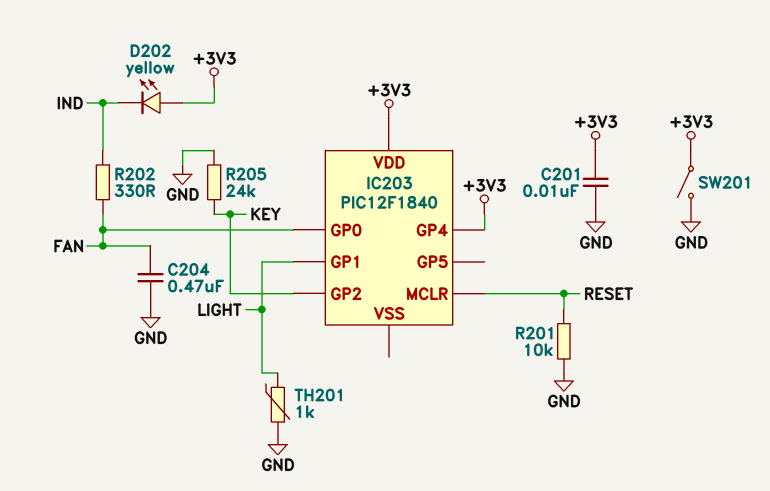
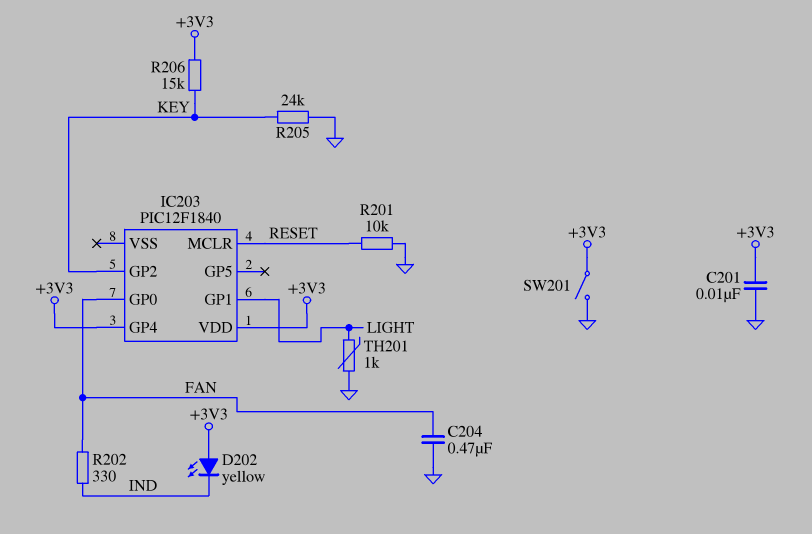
R206: none -> 15k (+3V3, KEY)

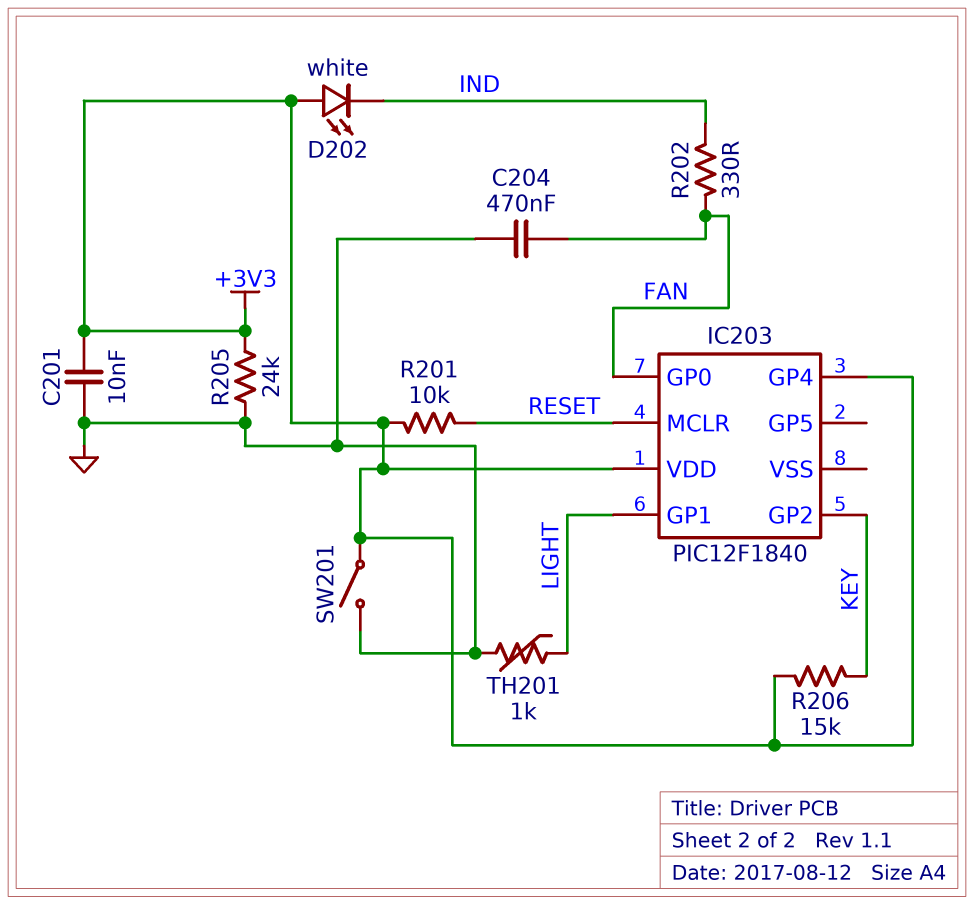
D202: LED yellow (A +3V3, K IND) -> LED white (A +3V3, K IND)
R201: 10k (GND, RESET) -> 10k (+3V3, RESET)
R205: 24k (GND, KEY) -> 24k (+3V3, GND)

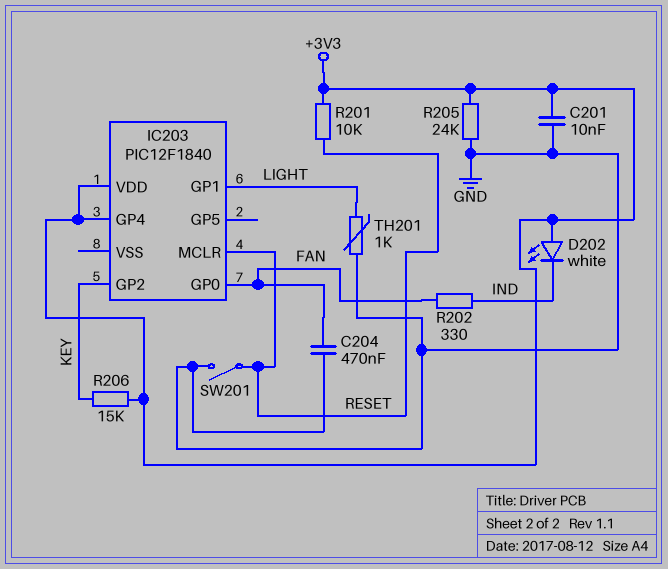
SW201: switch (+3V3, GND) -> switch (GND, RESET)

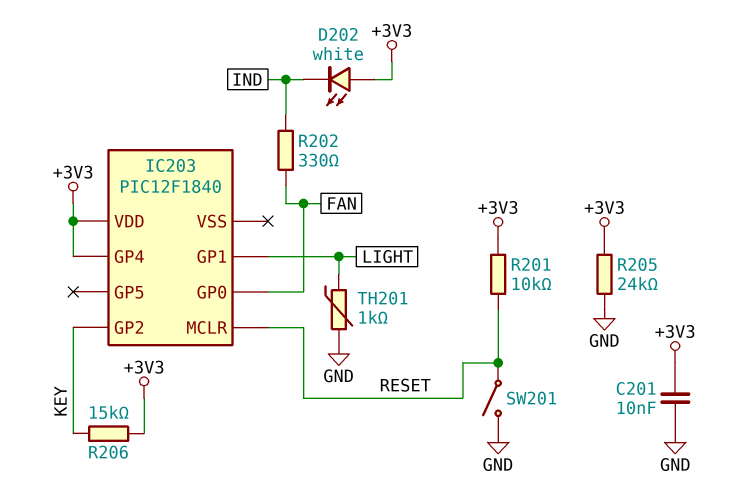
C204: 470nF (FAN, GND) -> none

